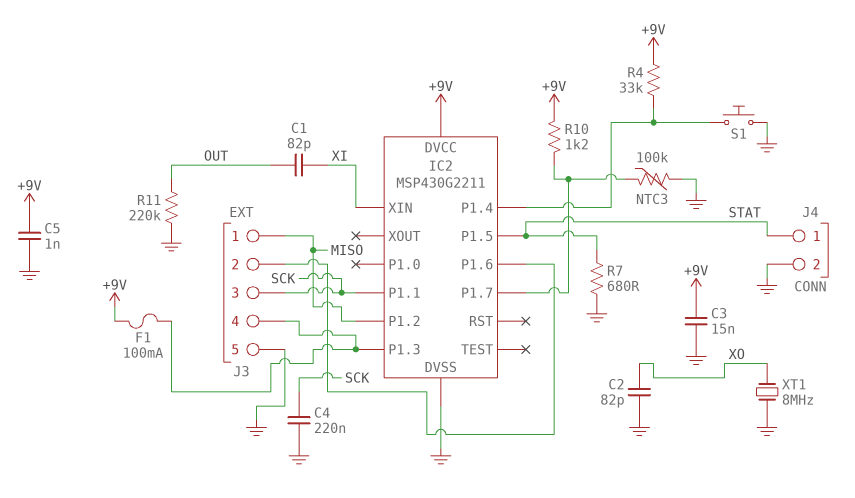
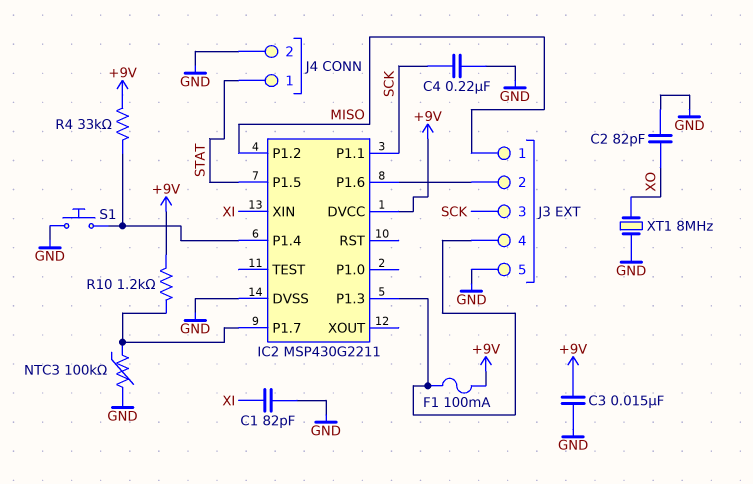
C1: 82pF (OUT, XI) -> 82pF (GND, XI)
C5: 1nF (+9V, GND) -> none
R7: 680 (GND, STAT) -> none
R11: 220k (GND, OUT) -> none

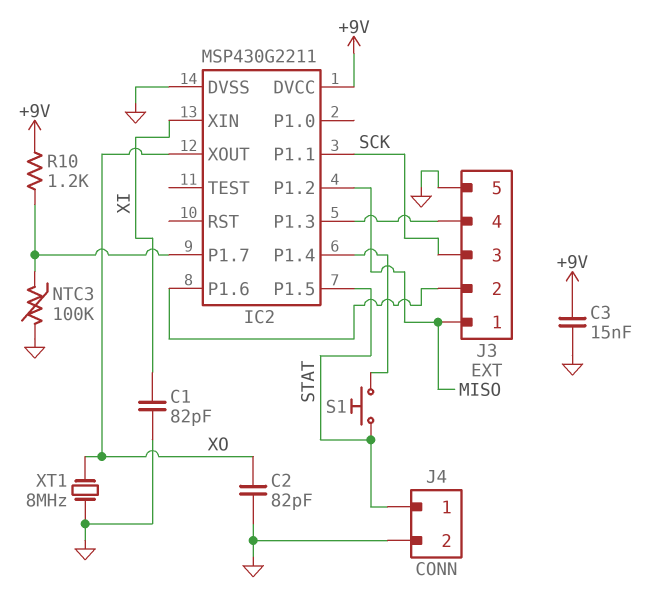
C4: 220nF (GND, SCK) -> none
F1: 100mA (+9V, IC2/P1.3) -> none
IC2 pin XOUT: none -> XO
R4: 33k (+9V, IC2/P1.4) -> none
S1: button (GND, IC2/P1.4) -> button (IC2/P1.4, STAT)

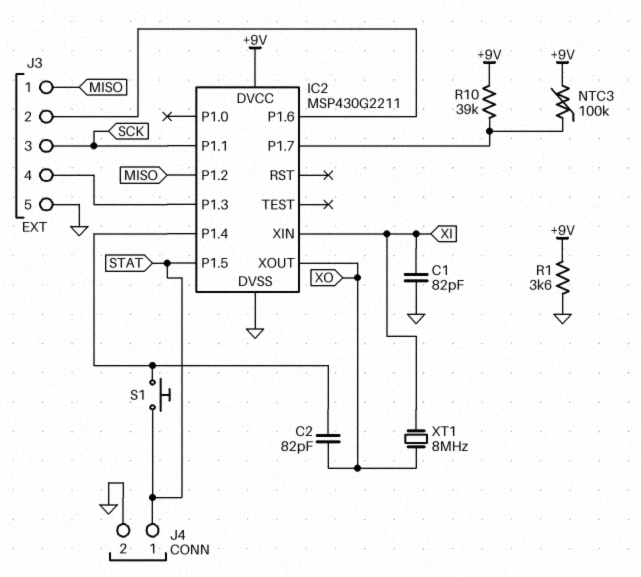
C2: 82pF (GND, XO) -> 82pF (IC2/P1.4, XO)
C3: 15nF (+9V, GND) -> none
NTC3: 100k (GND, IC2/P1.7) -> 100k (+9V, IC2/P1.7)
R1: none -> 3.6k (+9V, GND)
R10: 1.2k (+9V, IC2/P1.7) -> 39k (+9V, IC2/P1.7)
XT1: 8MHz (GND, XO) -> 8MHz (XI, XO)

